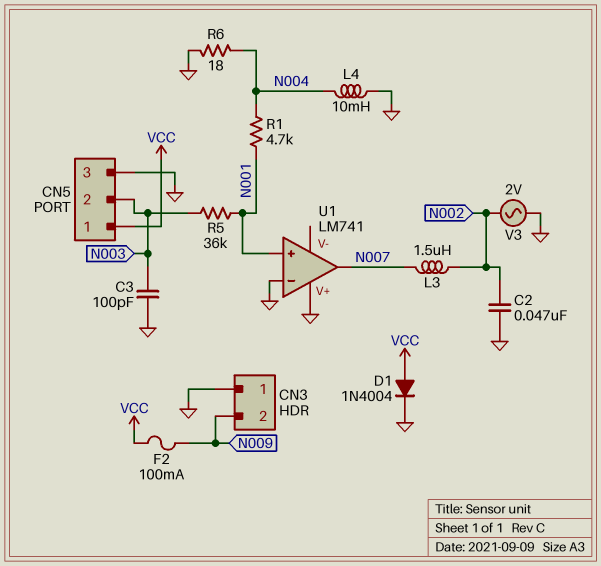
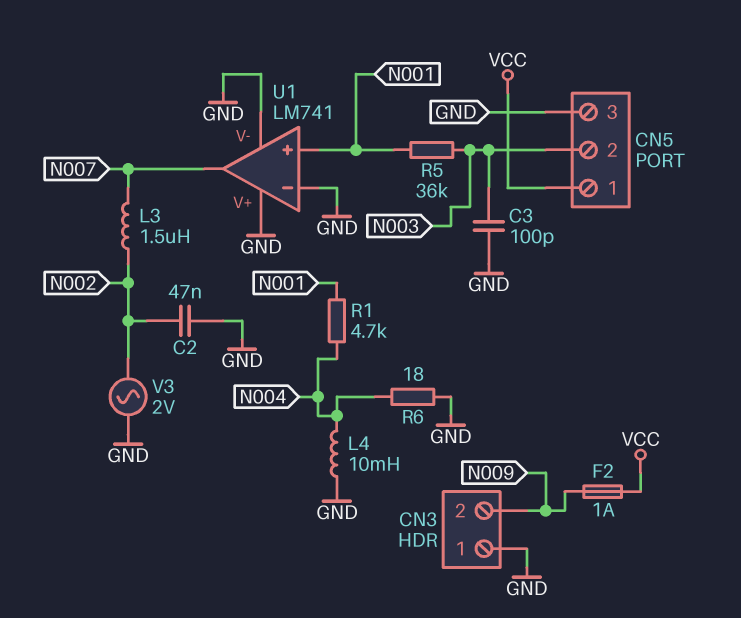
D1: diode 1N4004 (A VCC, K GND) -> none
F2: 100mA (N009, VCC) -> 1A (N009, VCC)
U1 pin V-: none -> GND

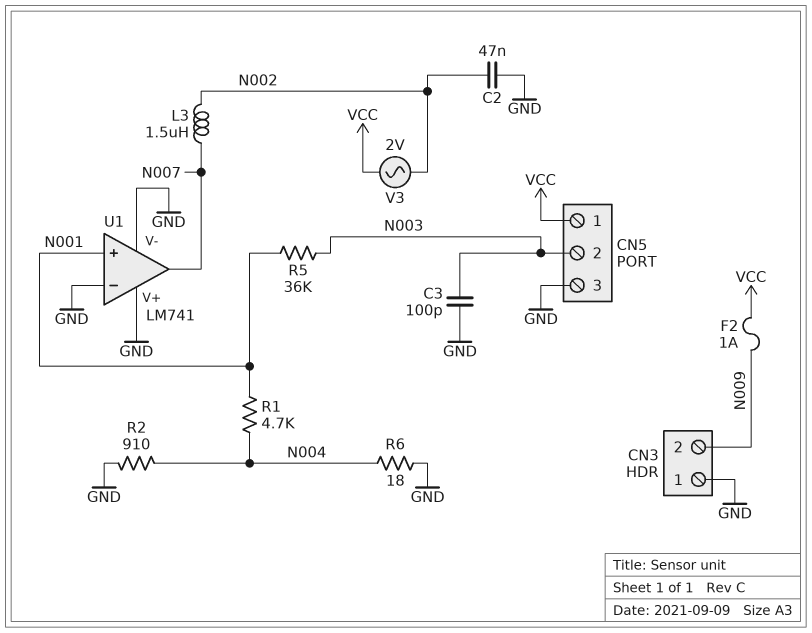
L4: 10mH (GND, N004) -> none
R2: none -> 910 (GND, N004)
V3: AC 2V (GND, N002) -> AC 2V (N002, VCC)

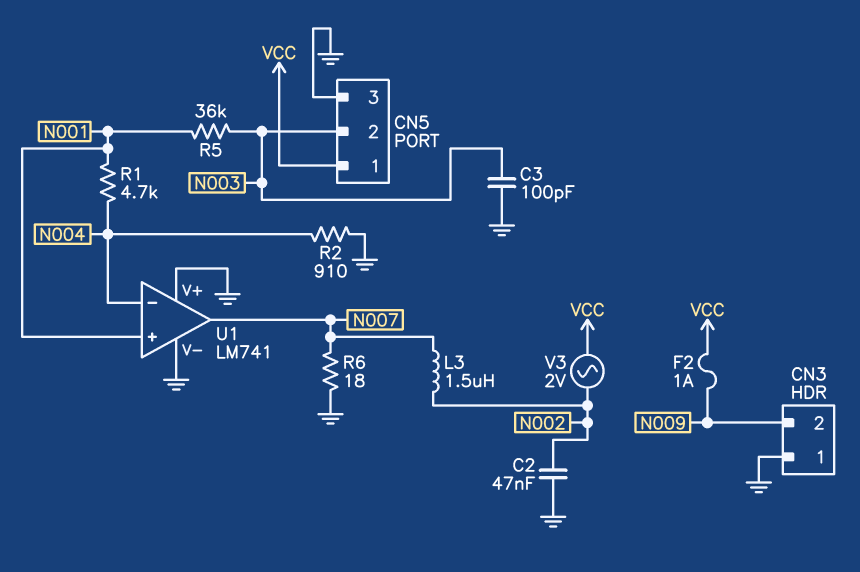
R6: 18 (GND, N004) -> 18 (GND, N007)
U1 pin in-: GND -> N004

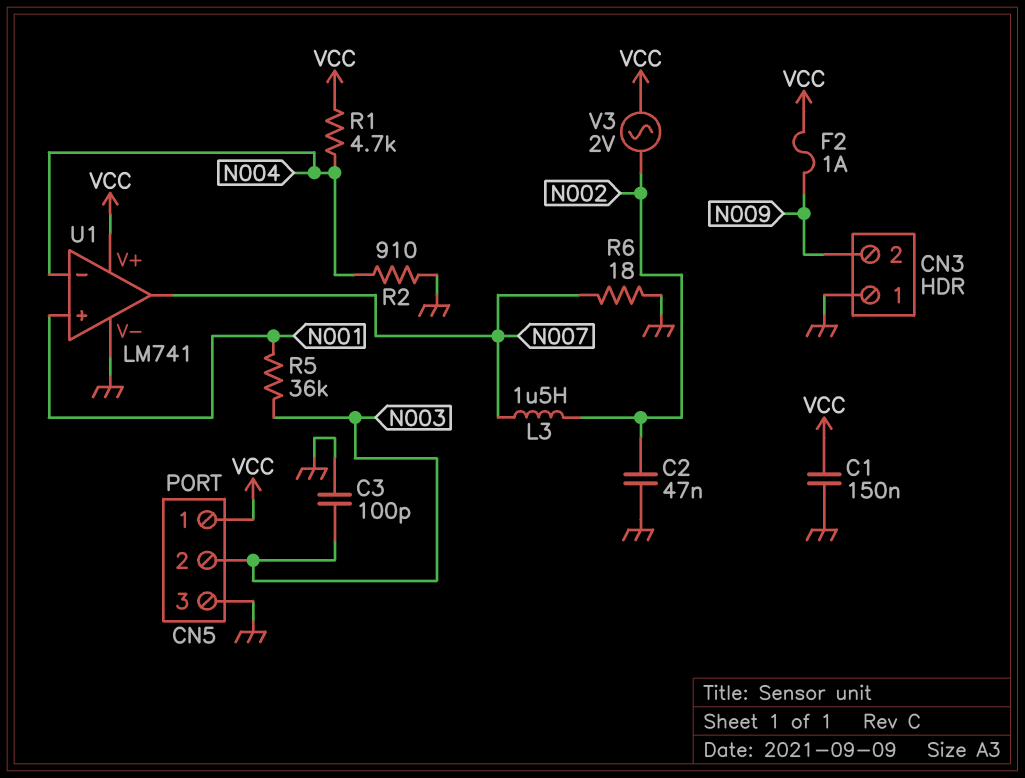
C1: none -> 150nF (GND, VCC)
R1: 4.7k (N001, N004) -> 4.7k (N004, VCC)
U1 pin V+: GND -> VCC

